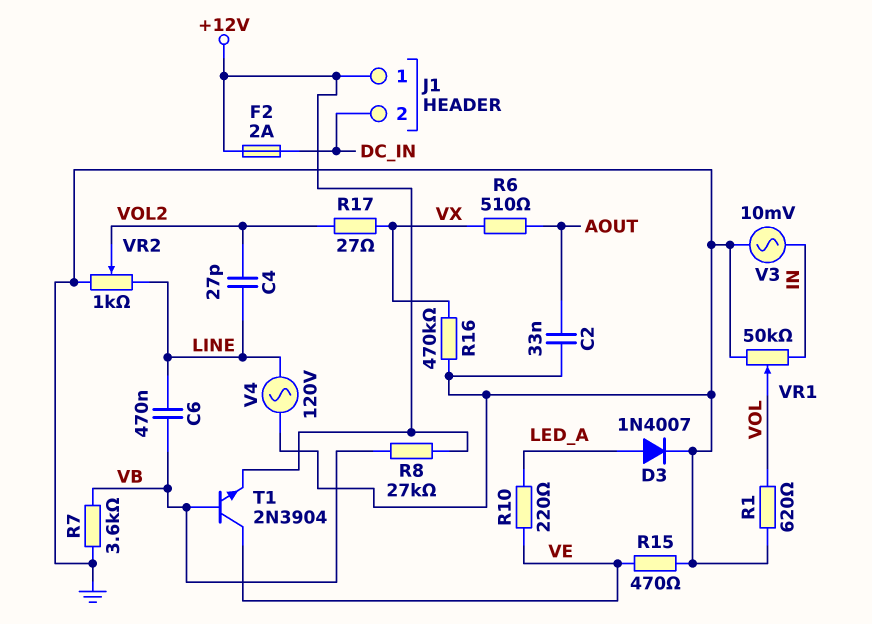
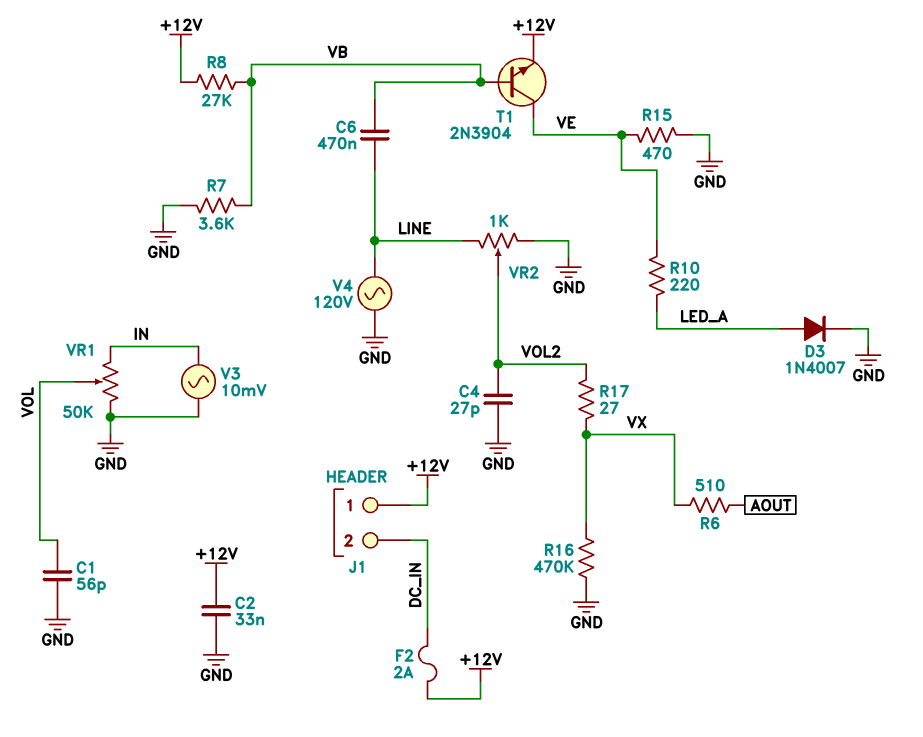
C1: none -> 56pF (GND, VOL)
C2: 33nF (AOUT, GND) -> 33nF (+12V, GND)
C4: 27pF (LINE, VOL2) -> 27pF (GND, VOL2)
R1: 620 (GND, VOL) -> none

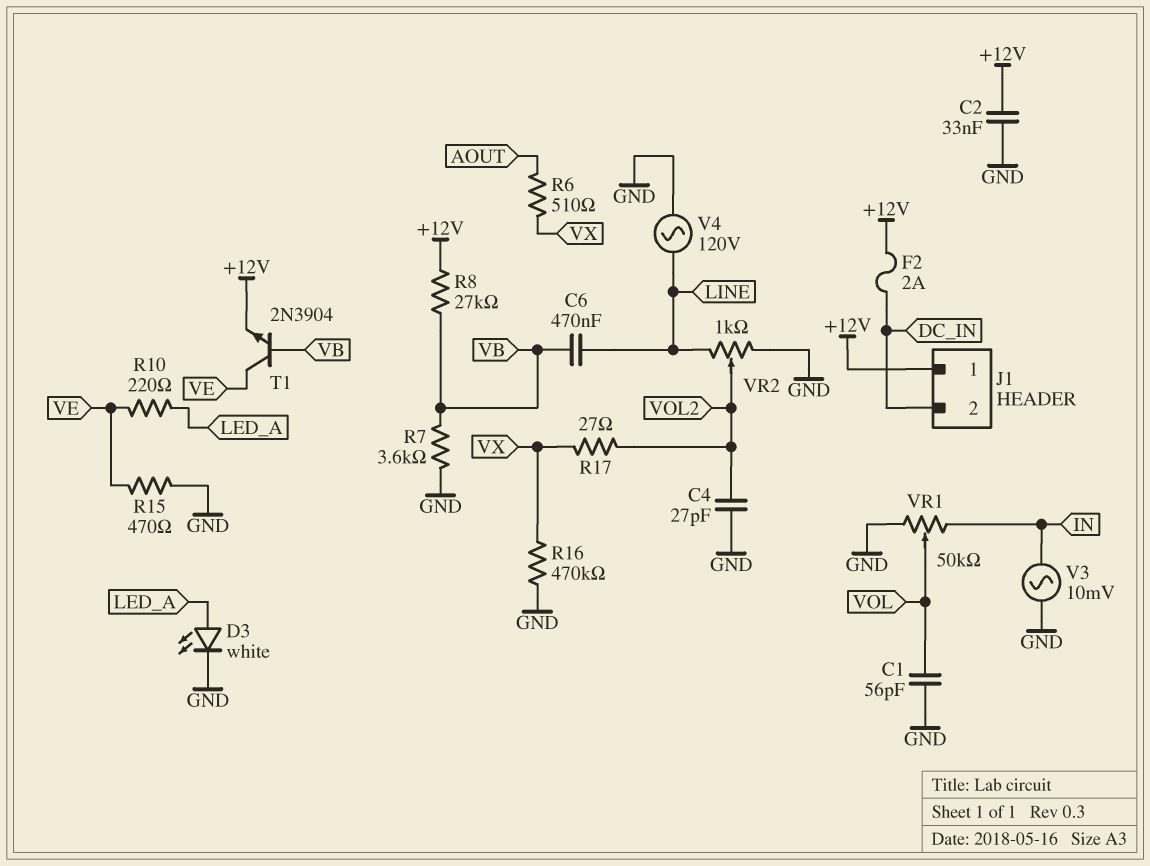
D3: diode 1N4007 (A LED_A, K GND) -> LED white (A LED_A, K GND)

